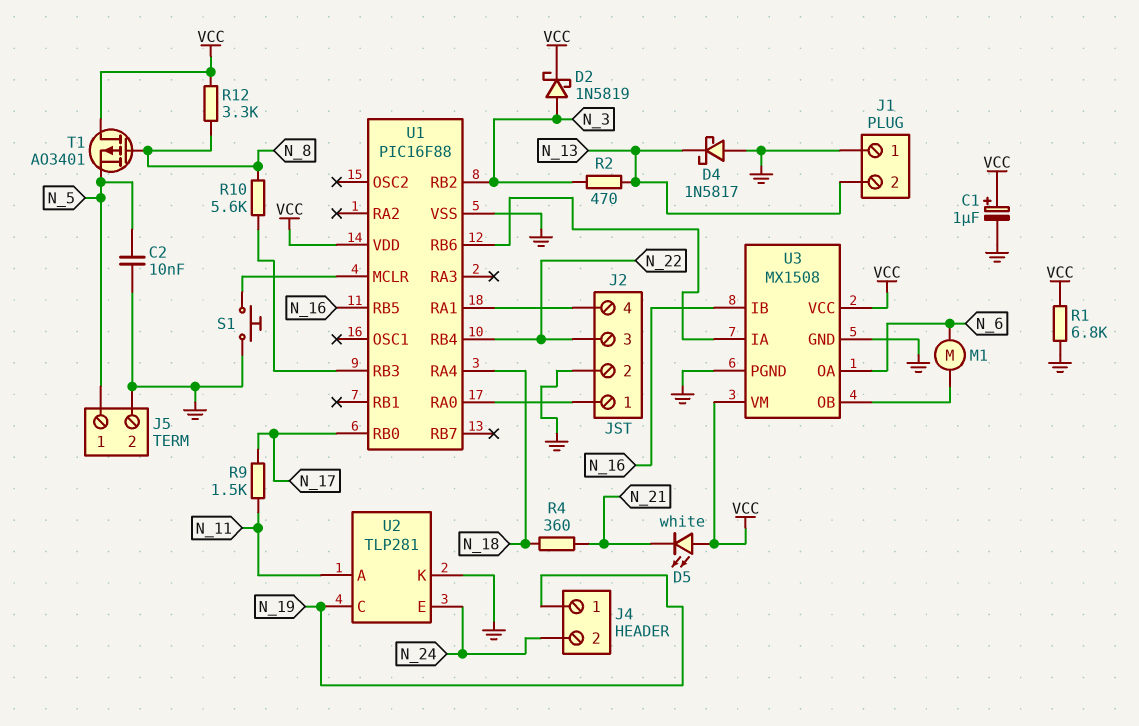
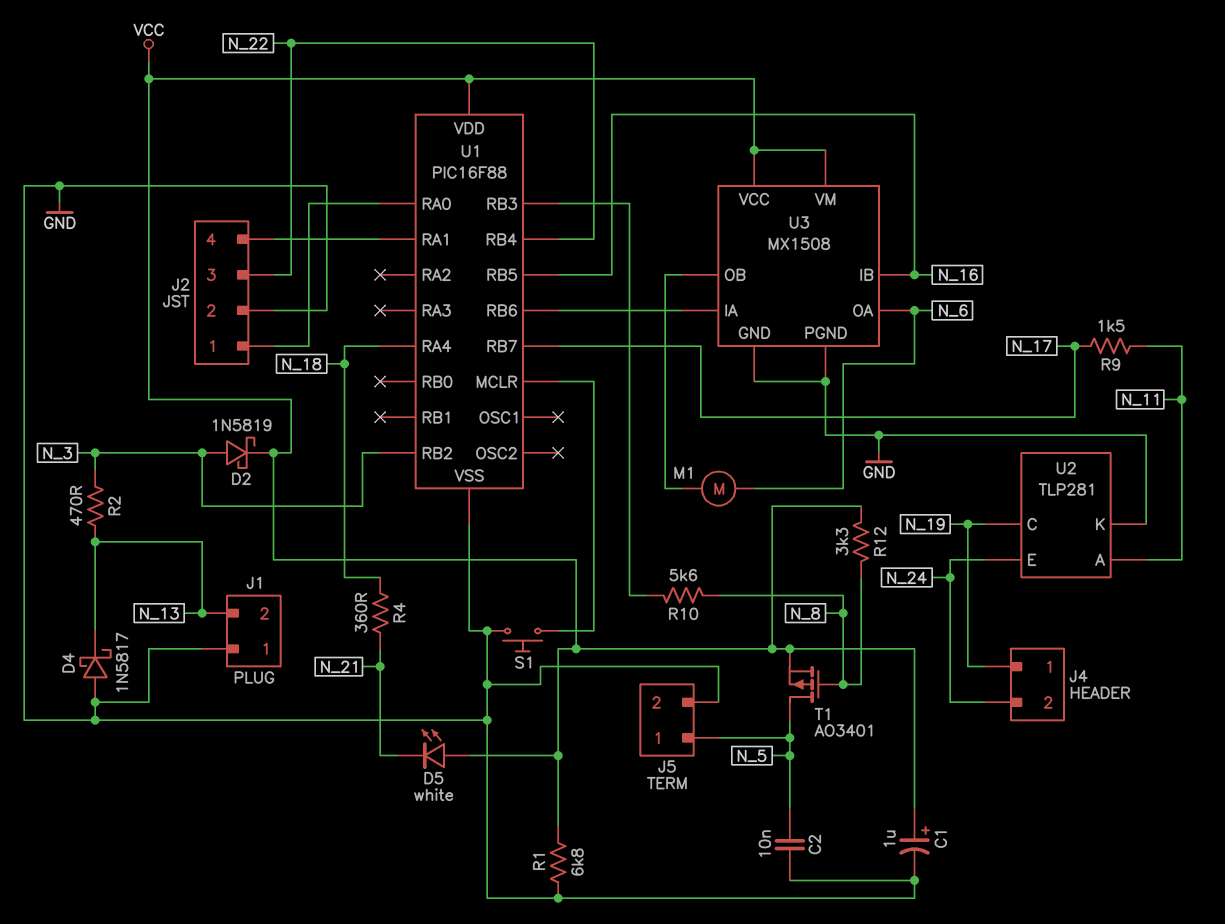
T1: PMOS AO3401 (G N_8, D VCC, S N_5) -> PMOS AO3401 (G N_8, D N_5, S VCC)
U1 pin RB0: N_17 -> none
U1 pin RB7: none -> N_17

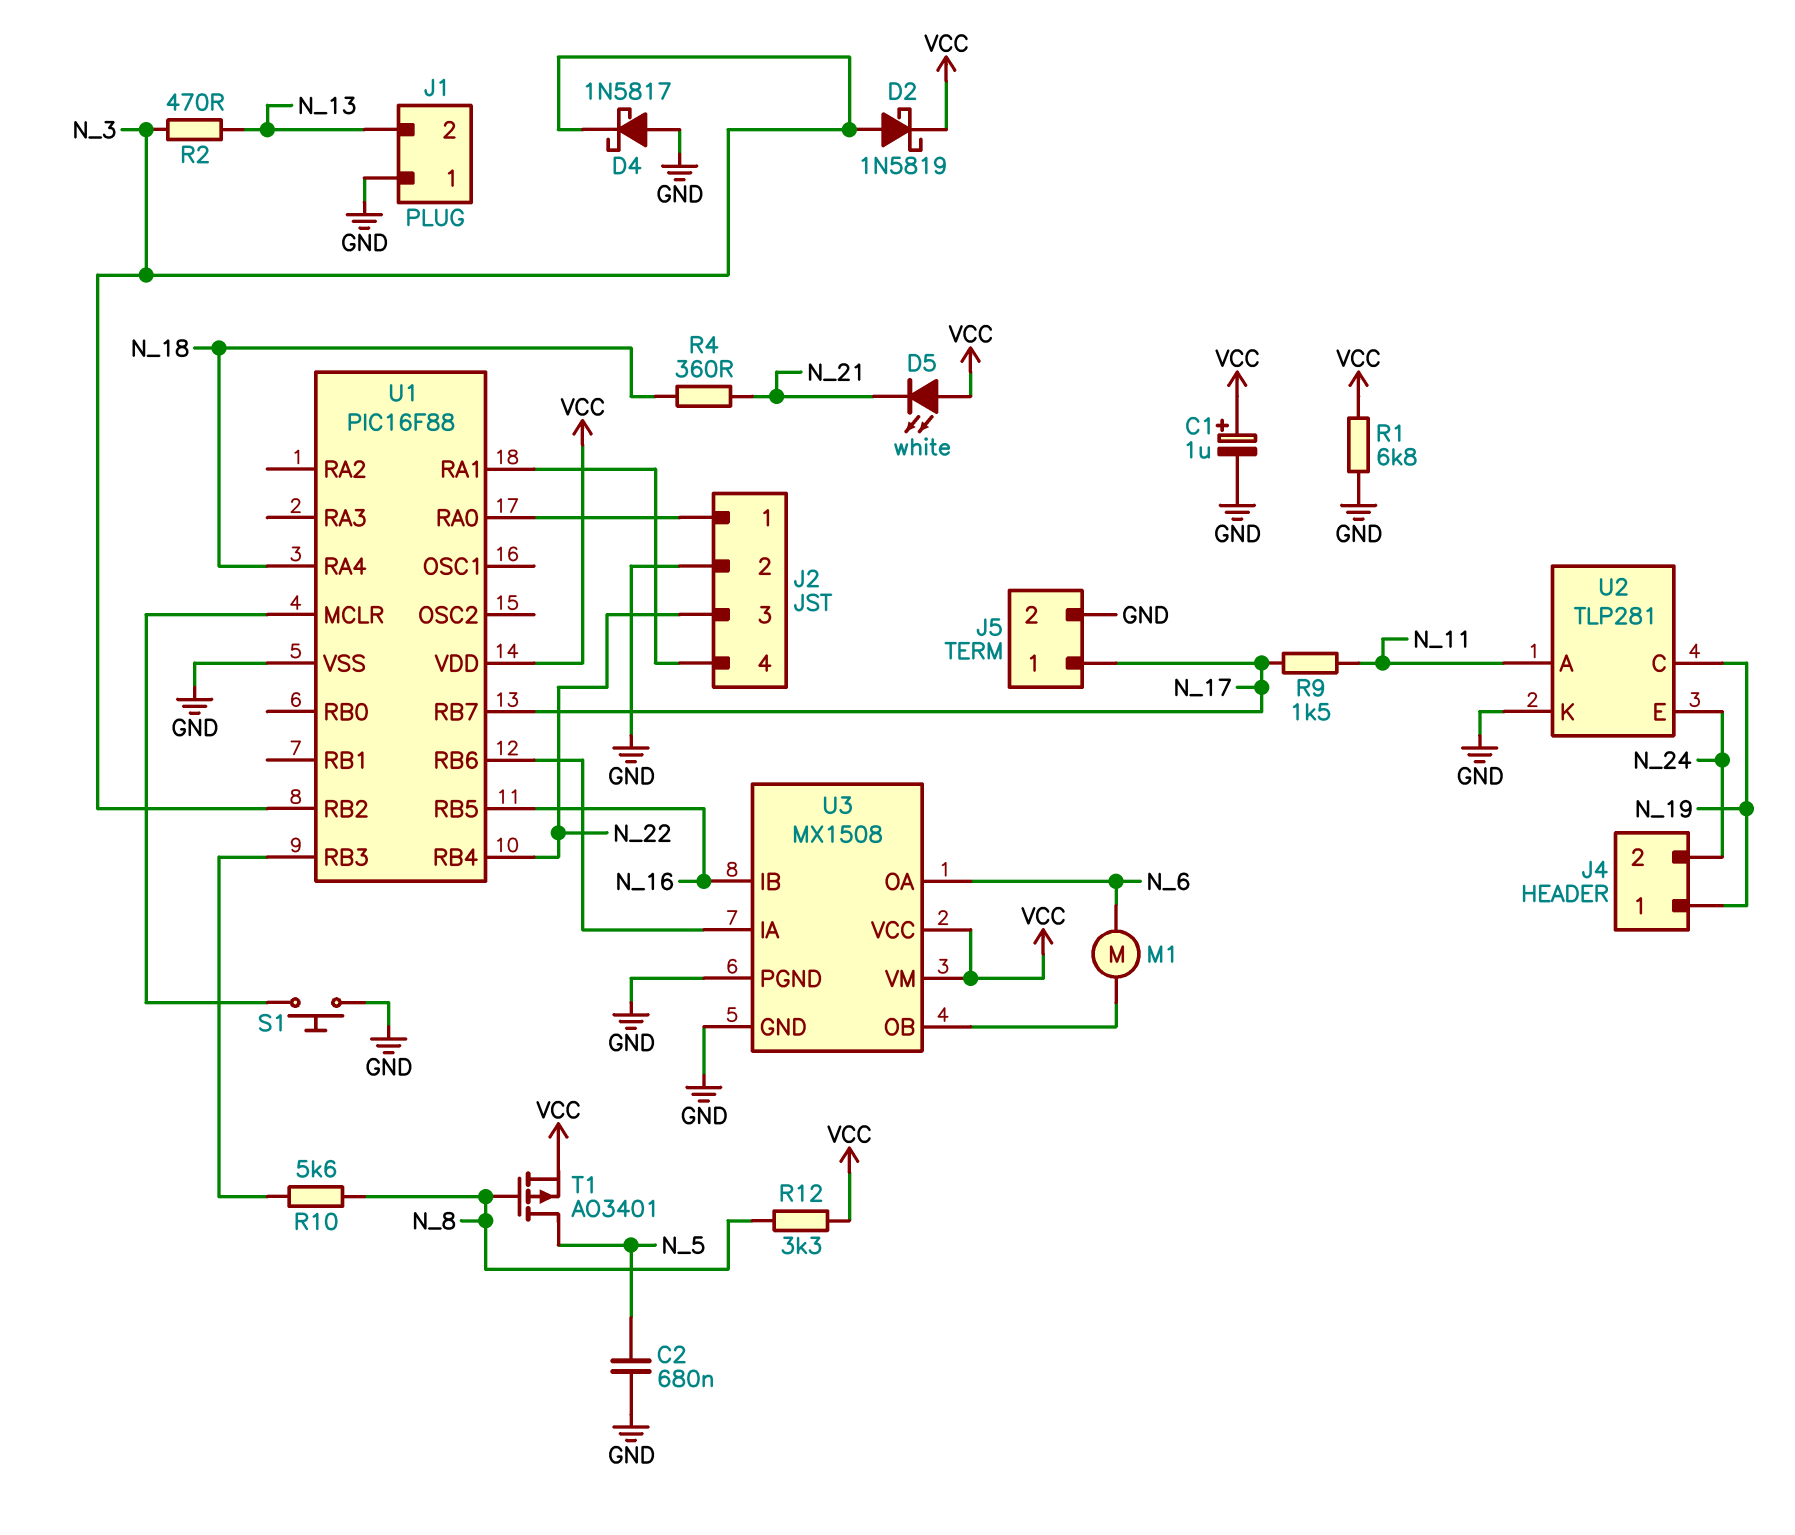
C2: 10nF (GND, N_5) -> 680nF (GND, N_5)
D4: schottky 1N5817 (A GND, K N_13) -> schottky 1N5817 (A GND, K N_3)
J5 pin 1: N_5 -> N_17

